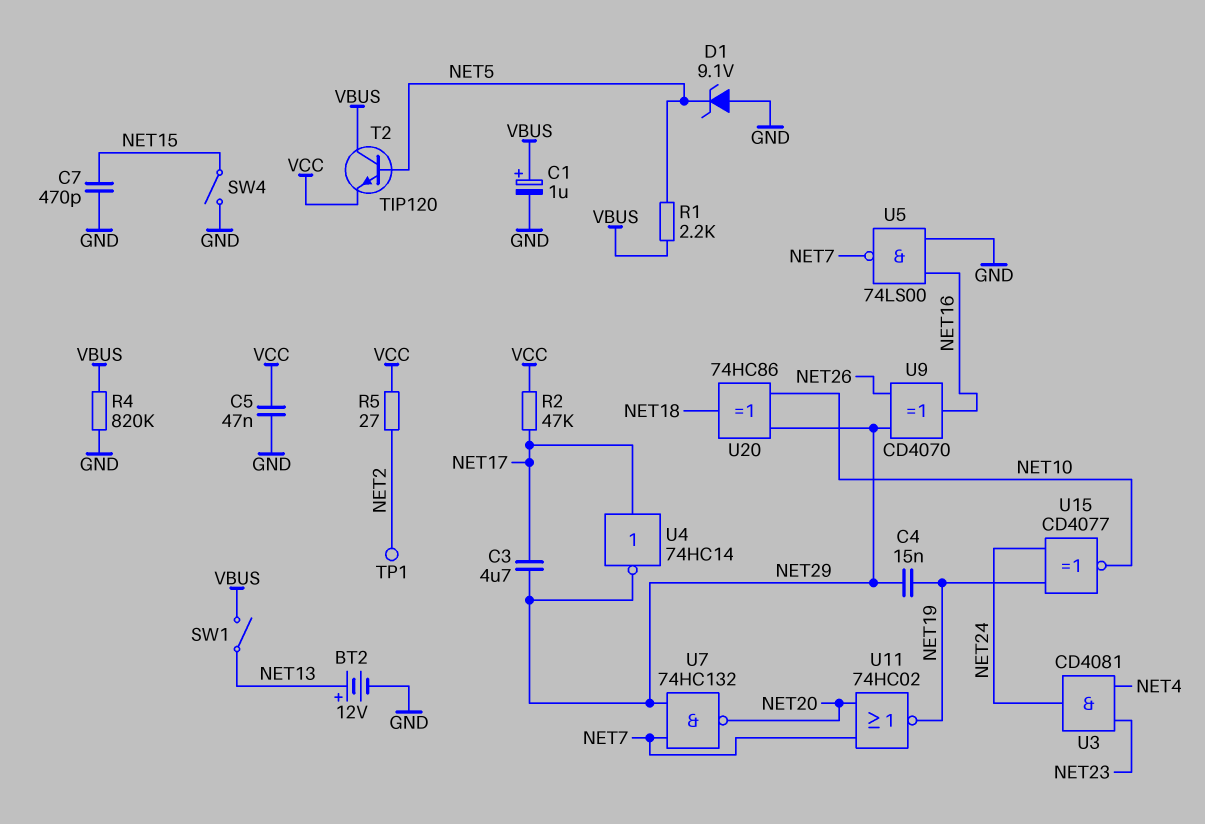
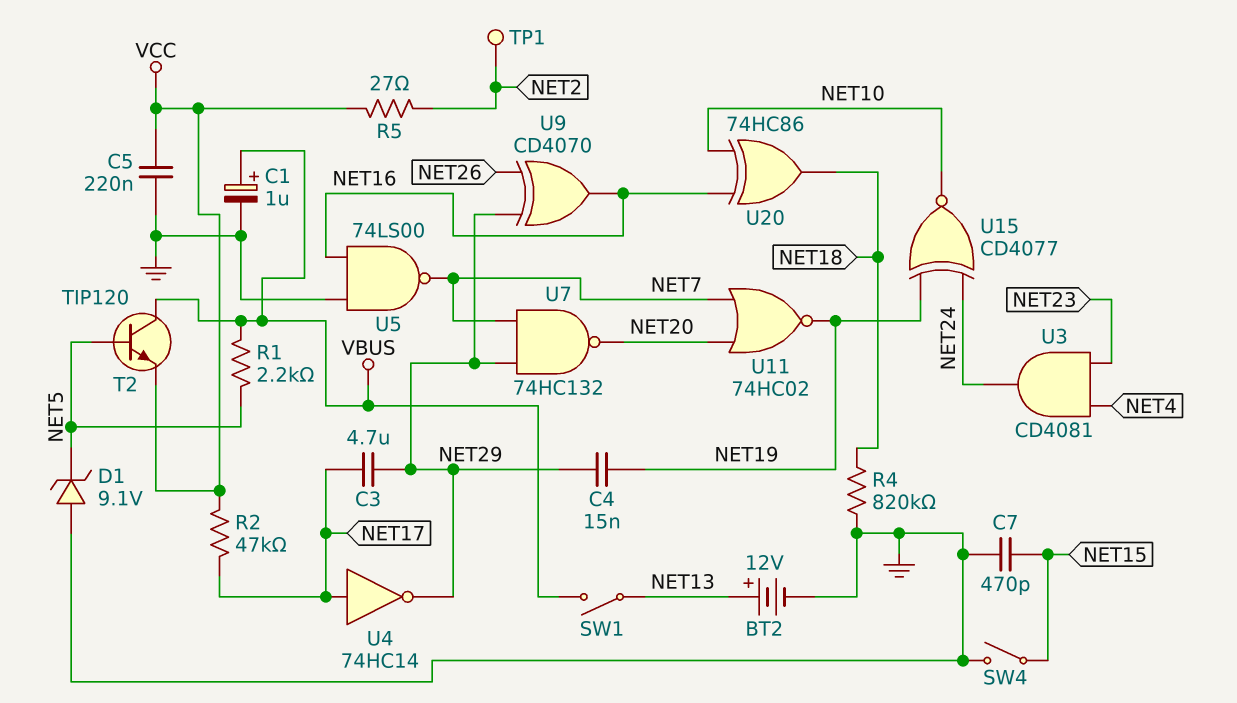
C5: 47nF (GND, VCC) -> 220nF (GND, VCC)
R4: 820k (GND, VBUS) -> 820k (GND, NET18)
U20: XOR 74HC86 (in NET10, in NET29, out NET18) -> XOR 74HC86 (in NET10, in NET16, out NET18)

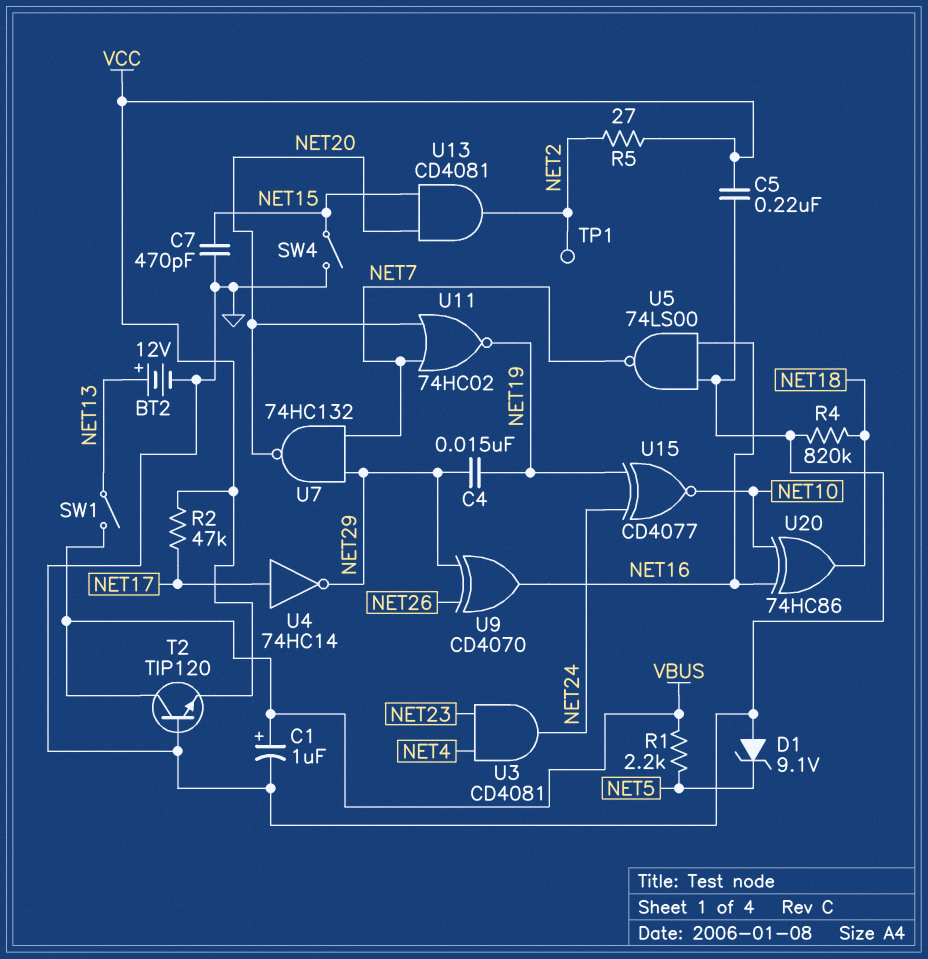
C3: 4.7uF (NET17, NET29) -> none
T2: NPN TIP120 (B NET5, C VBUS, E VCC) -> NPN TIP120 (B GND, C VBUS, E VCC)
U13: none -> AND CD4081 (in NET15, in NET20, out NET2)

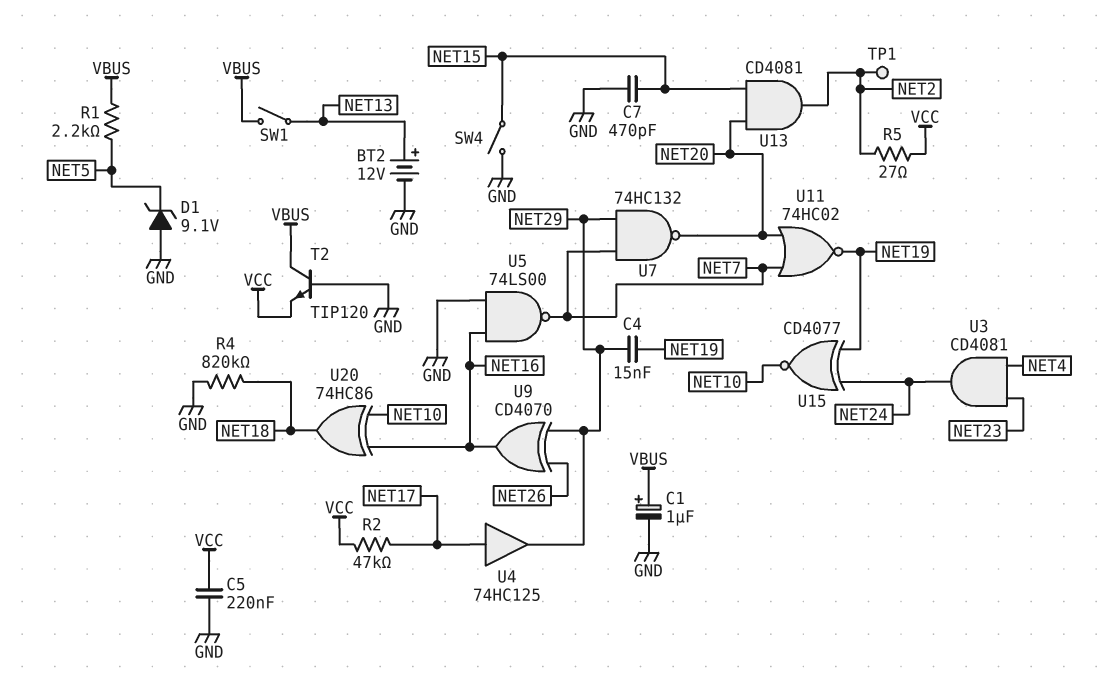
U4: NOT 74HC14 (in NET17, out NET29) -> buffer 74HC125 (in NET17, out NET29)

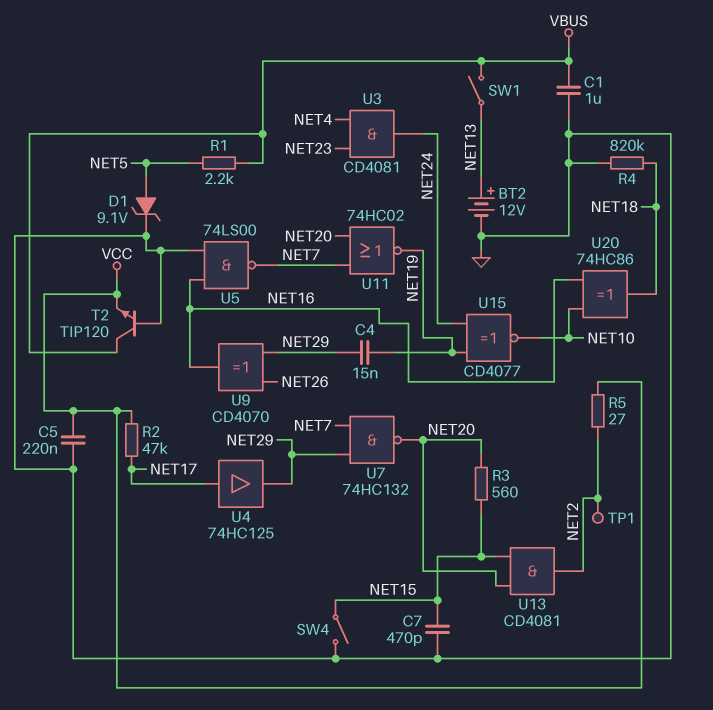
C1: 1uF (plus VBUS, minus GND) -> 1uF (GND, VBUS)
D1: zener 9.1V (A GND, K NET5) -> zener 9.1V (A NET5, K GND)
R3: none -> 560 (NET15, NET20)

